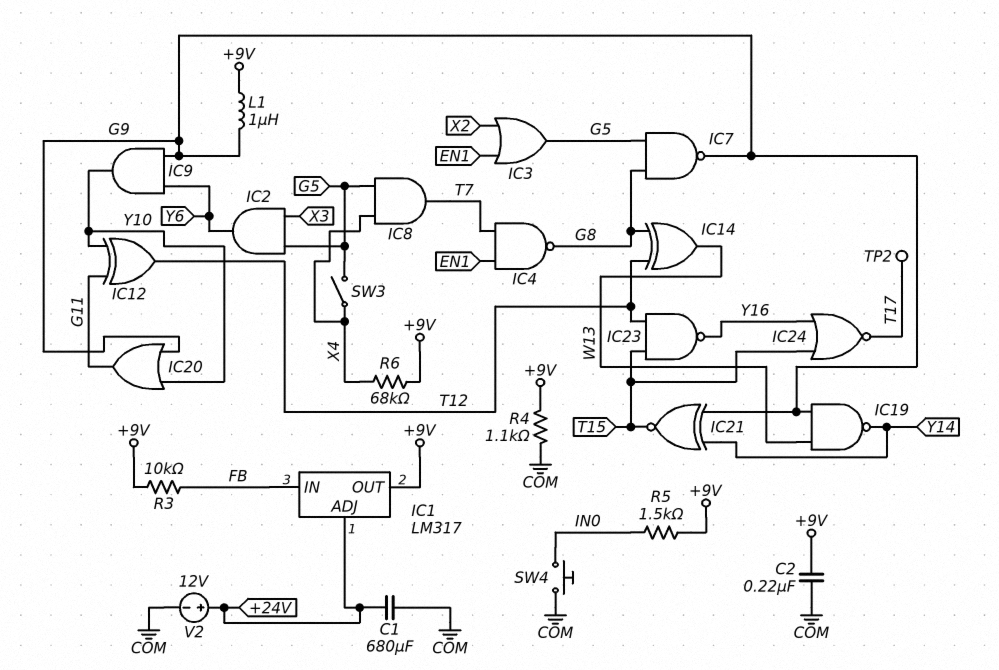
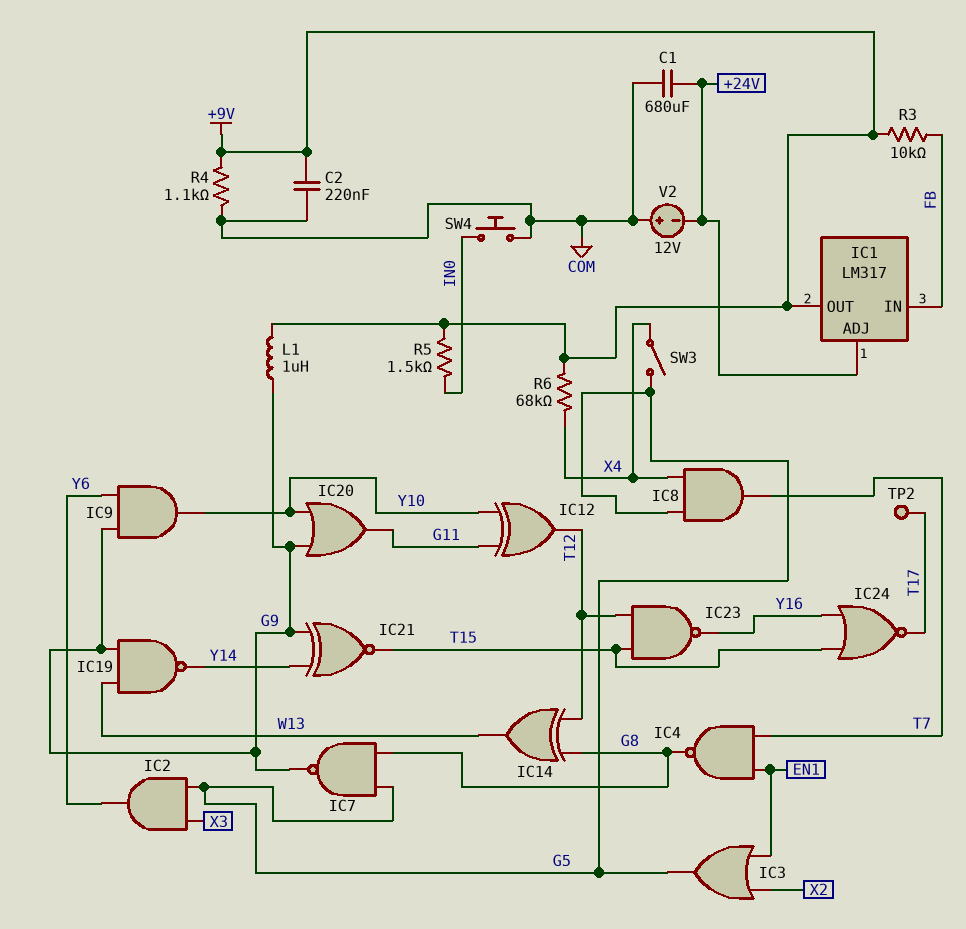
V2: 12V (plus +24V, minus COM) -> 12V (plus COM, minus +24V)

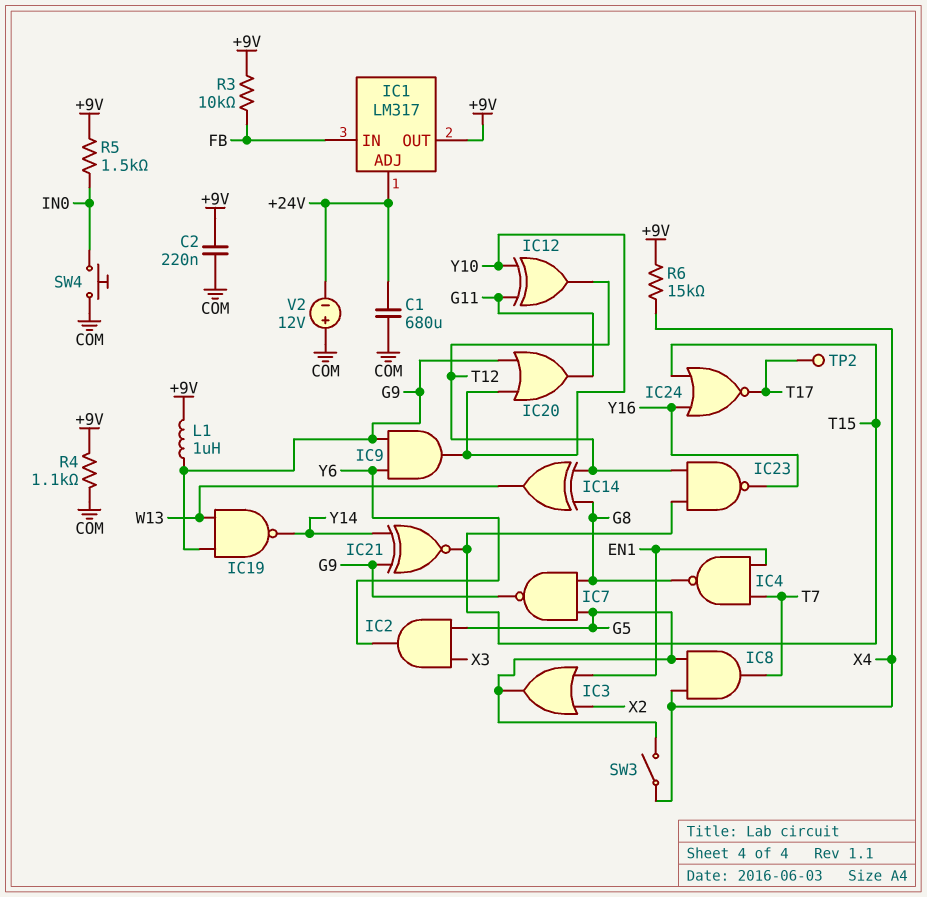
R6: 68k (+9V, X4) -> 15k (+9V, X4)

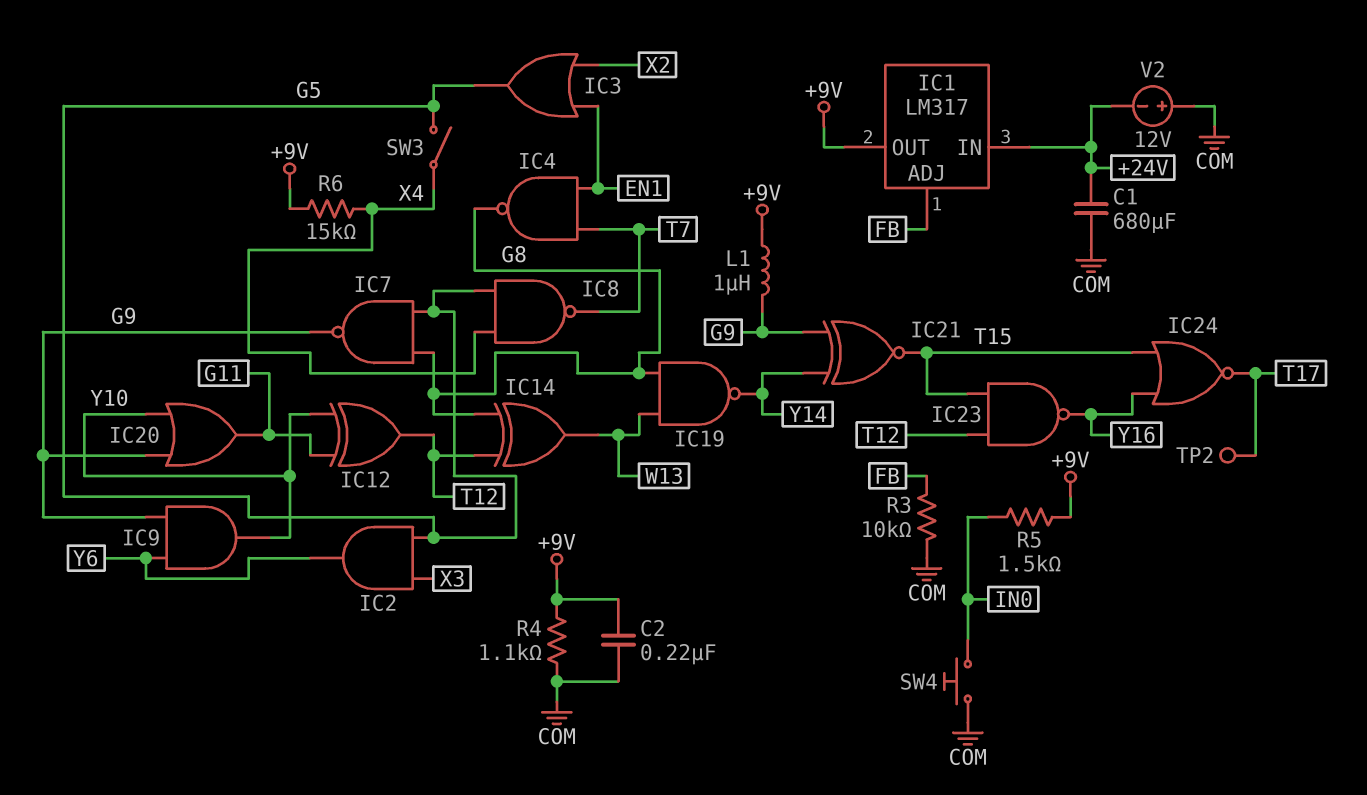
IC1 pin ADJ: +24V -> FB
IC1 pin IN: FB -> +24V
IC8: AND (in G5, in X4, out T7) -> NAND (in G5, in X4, out T7)
IC19: NAND (in G9, in W13, out Y14) -> NAND (in G8, in W13, out Y14)
R3: 10k (+9V, FB) -> 10k (COM, FB)

